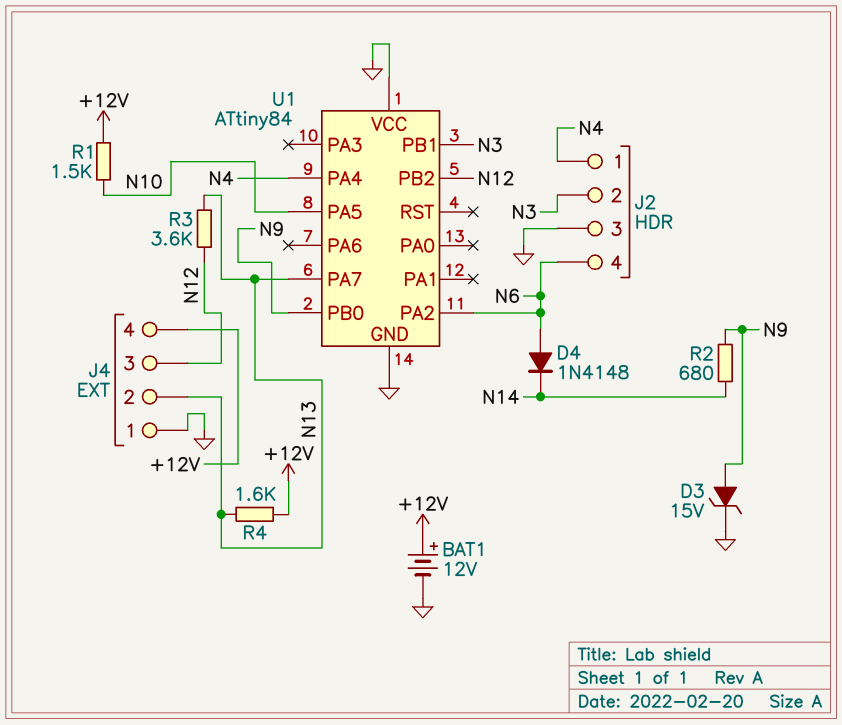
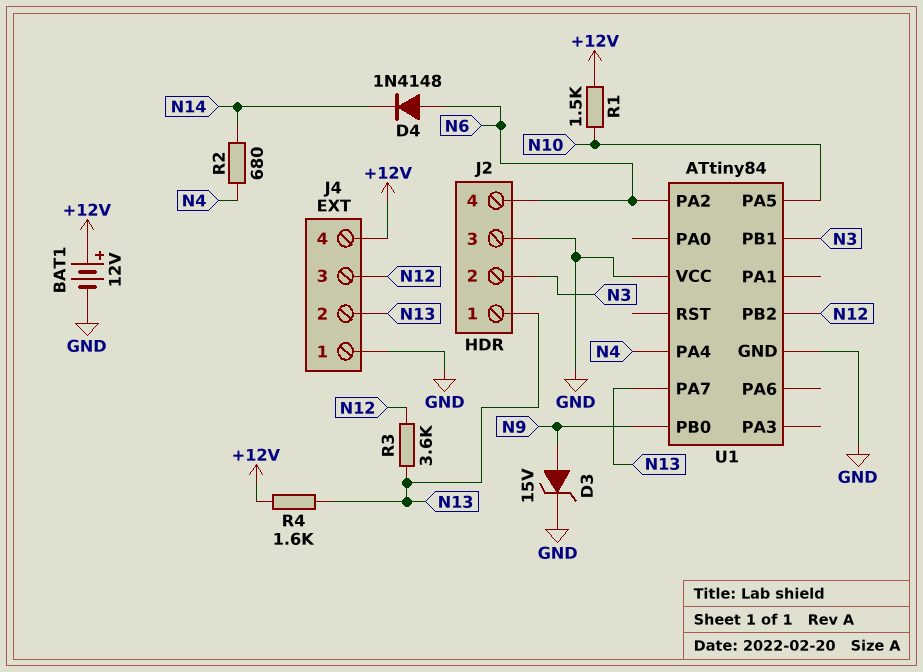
J2 pin 1: N4 -> N13
R2: 680 (N9, N14) -> 680 (N4, N14)

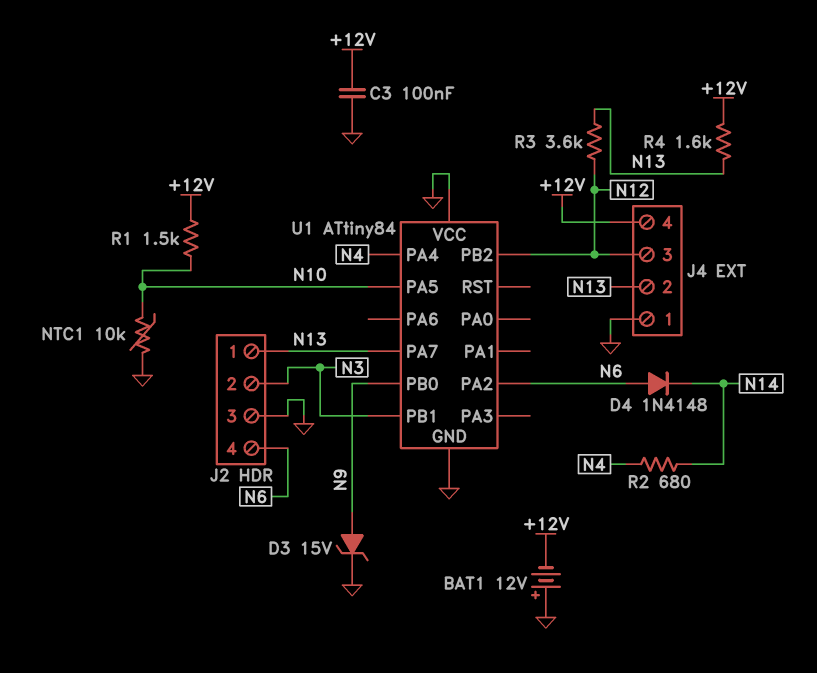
BAT1: 12V (plus +12V, minus GND) -> 12V (plus GND, minus +12V)
C3: none -> 100nF (+12V, GND)
NTC1: none -> 10k (GND, N10)

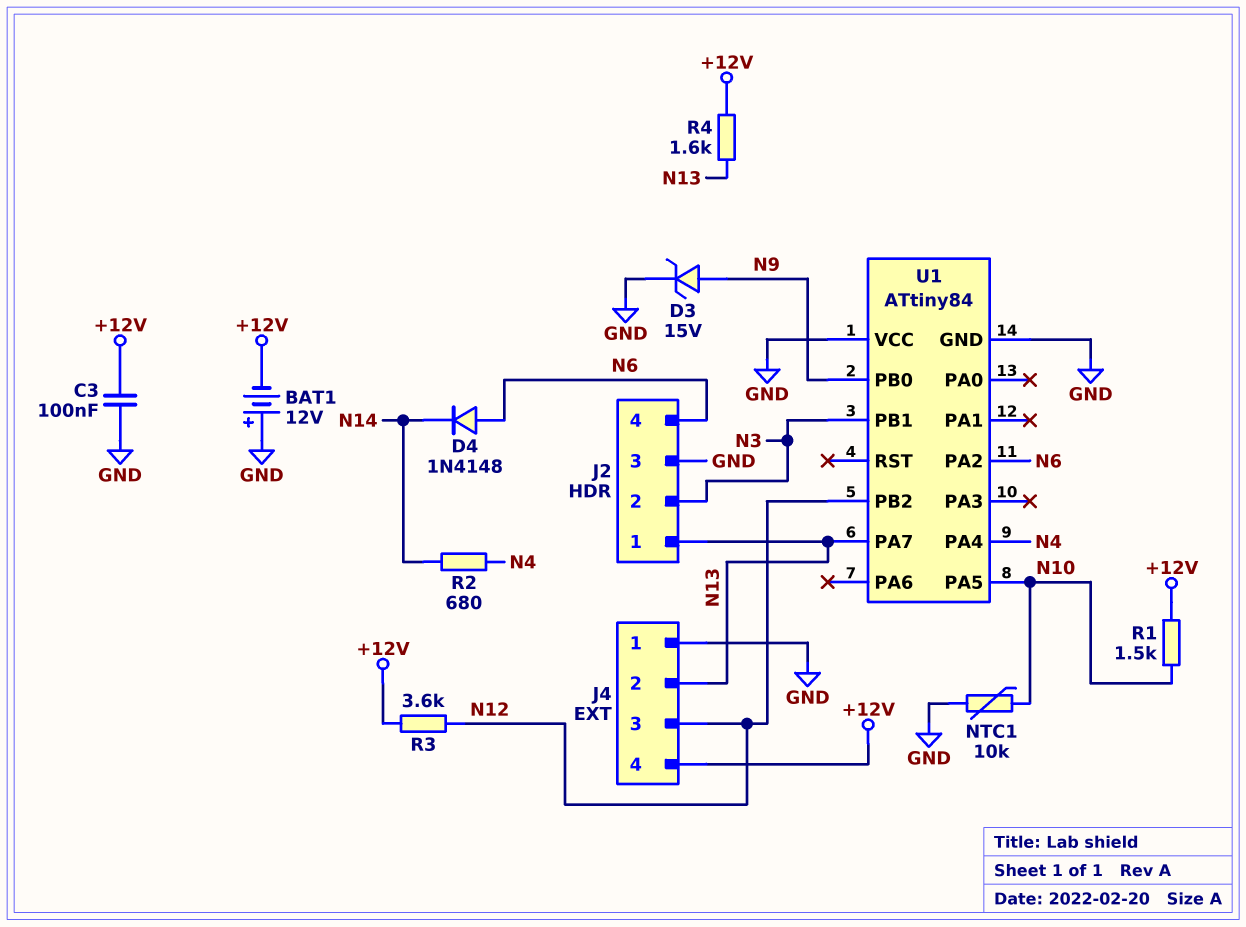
R3: 3.6k (N12, N13) -> 3.6k (+12V, N12)

